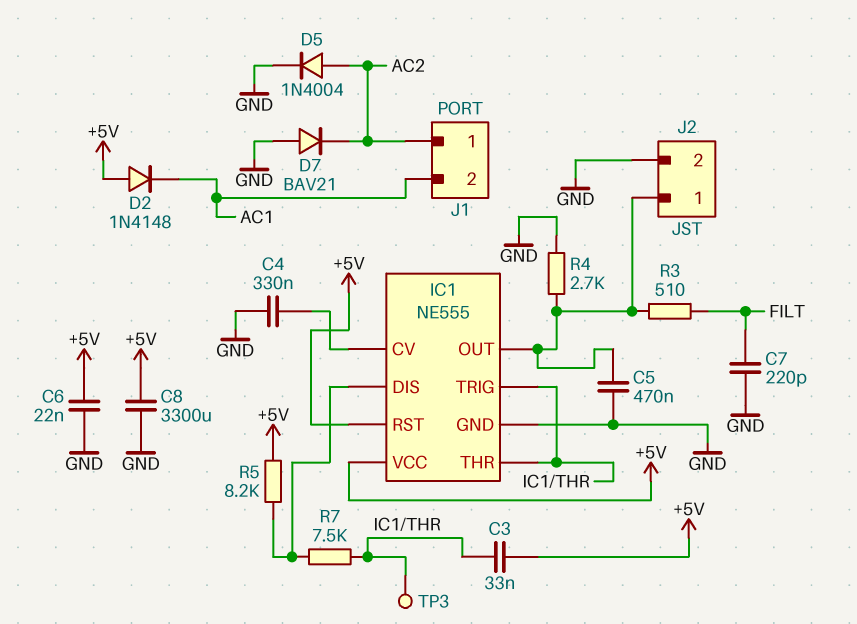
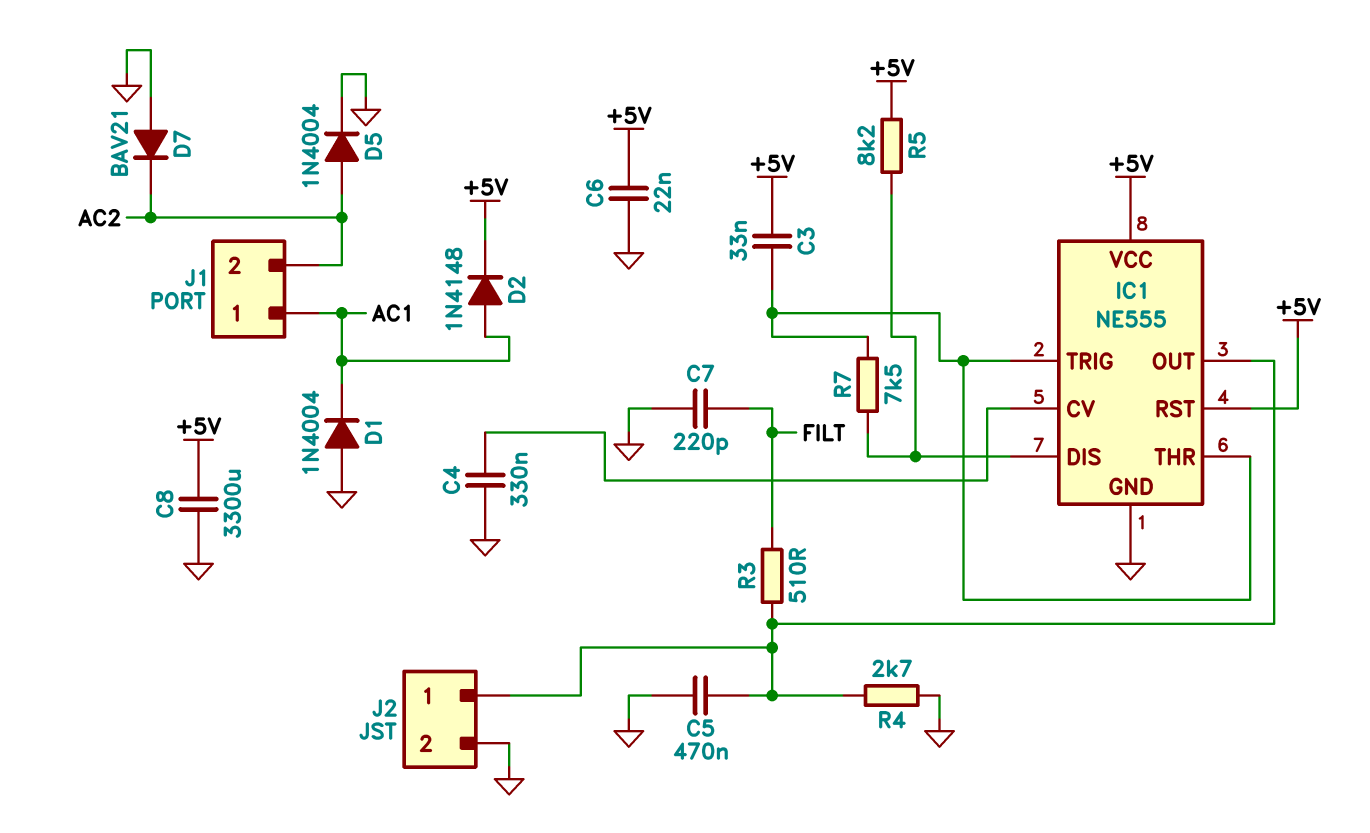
D1: none -> diode 1N4004 (A GND, K AC1)
D2: diode 1N4148 (A +5V, K AC1) -> diode 1N4148 (A AC1, K +5V)
J1 pin 1: AC2 -> AC1
J1 pin 2: AC1 -> AC2
TP3: test point (IC1/THR) -> none

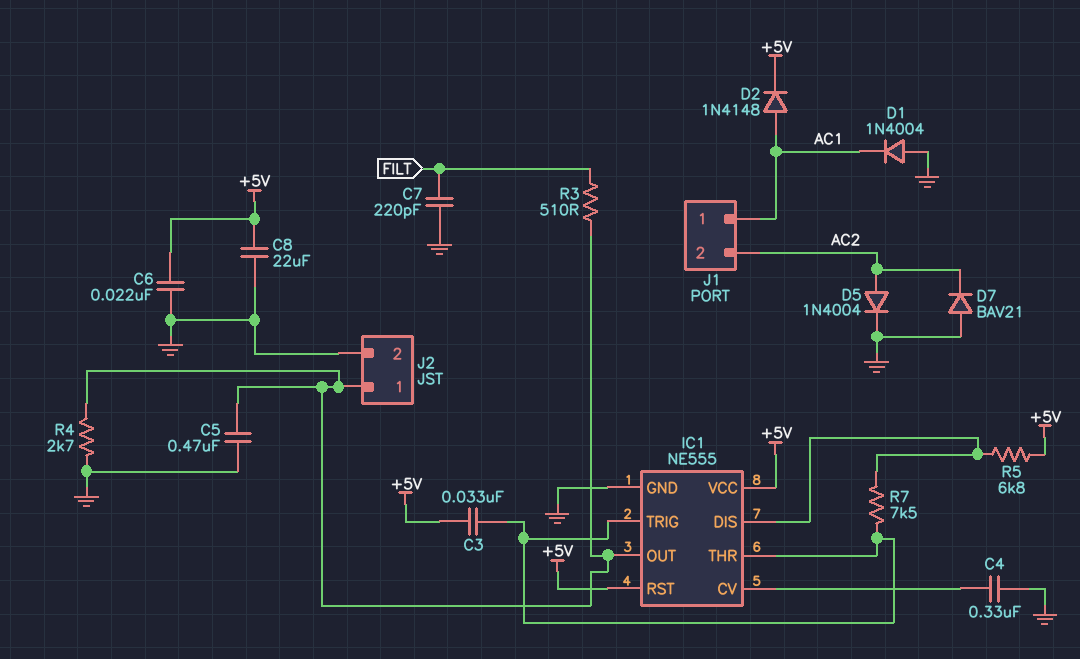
C8: 3300uF (+5V, GND) -> 22uF (+5V, GND)
R5: 8.2k (+5V, IC1/DIS) -> 6.8k (+5V, IC1/DIS)

